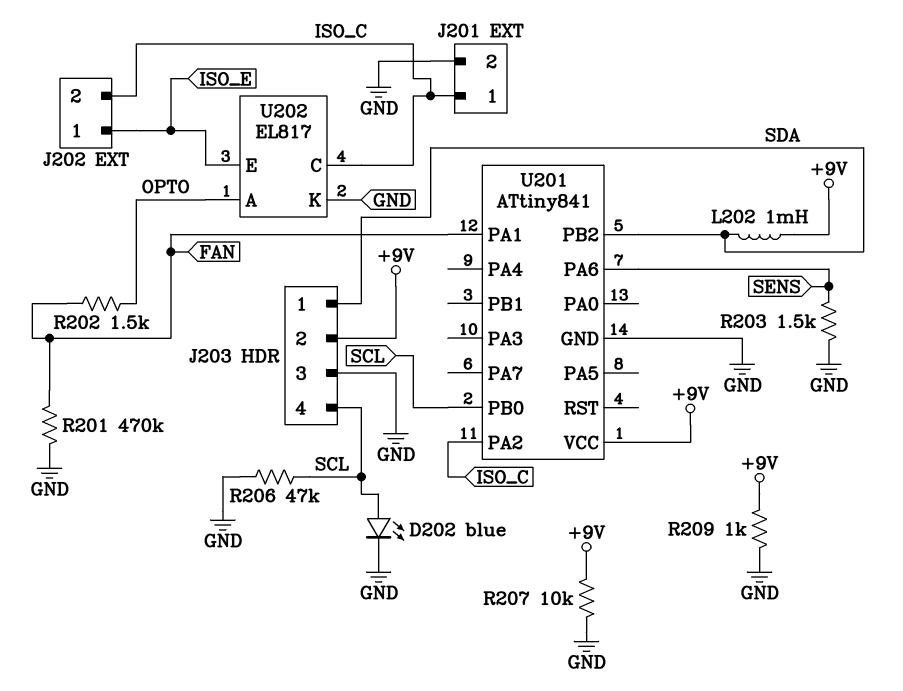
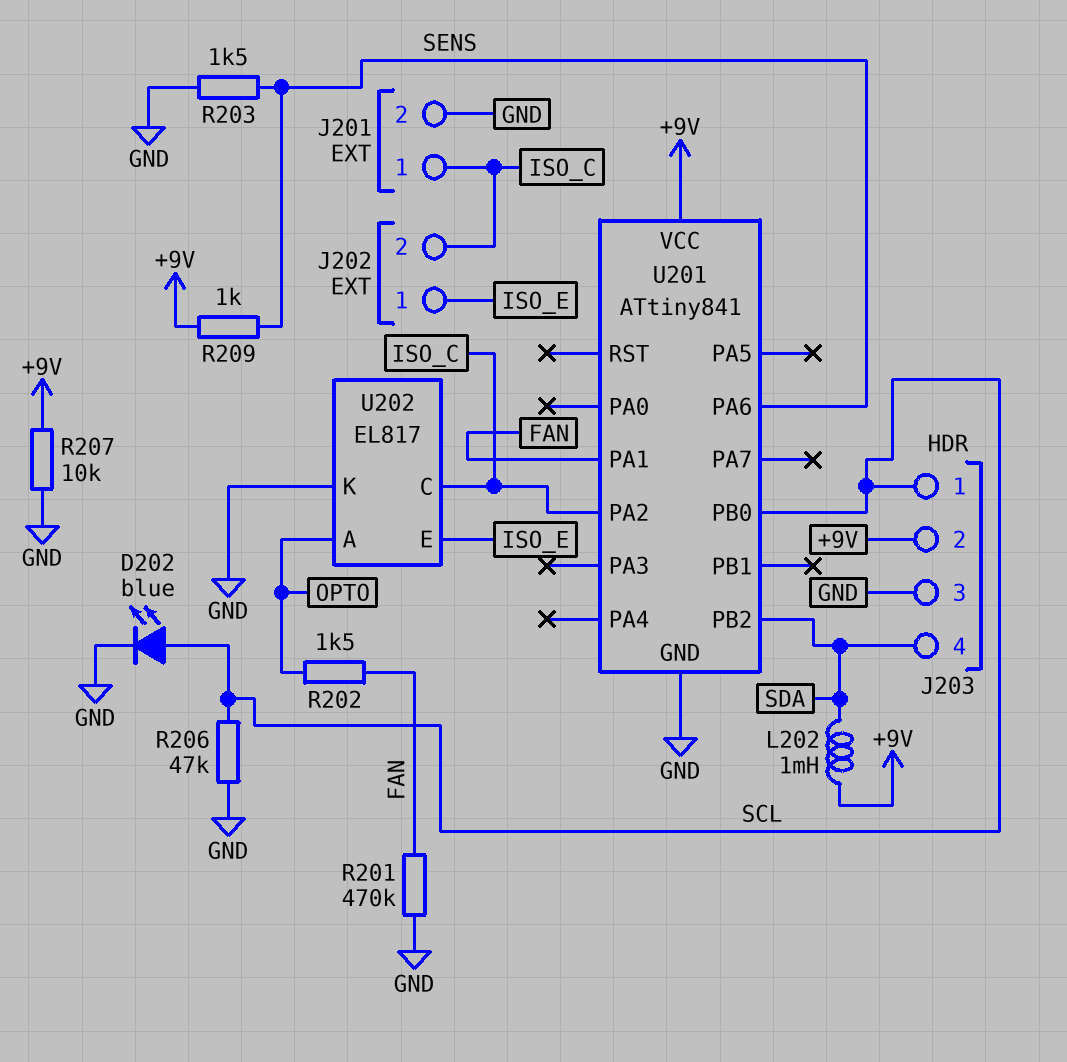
J203 pin 1: SDA -> SCL
J203 pin 4: SCL -> SDA
R209: 1k (+9V, GND) -> 1k (+9V, SENS)

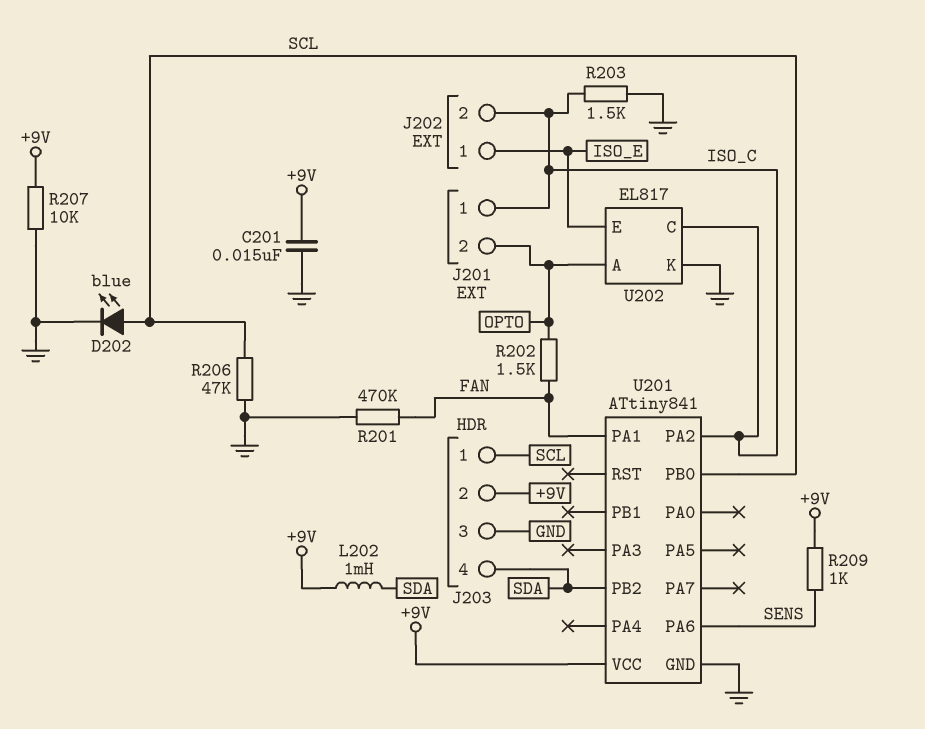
C201: none -> 15nF (+9V, GND)
J201 pin 2: GND -> OPTO
R203: 1.5k (GND, SENS) -> 1.5k (GND, ISO_C)

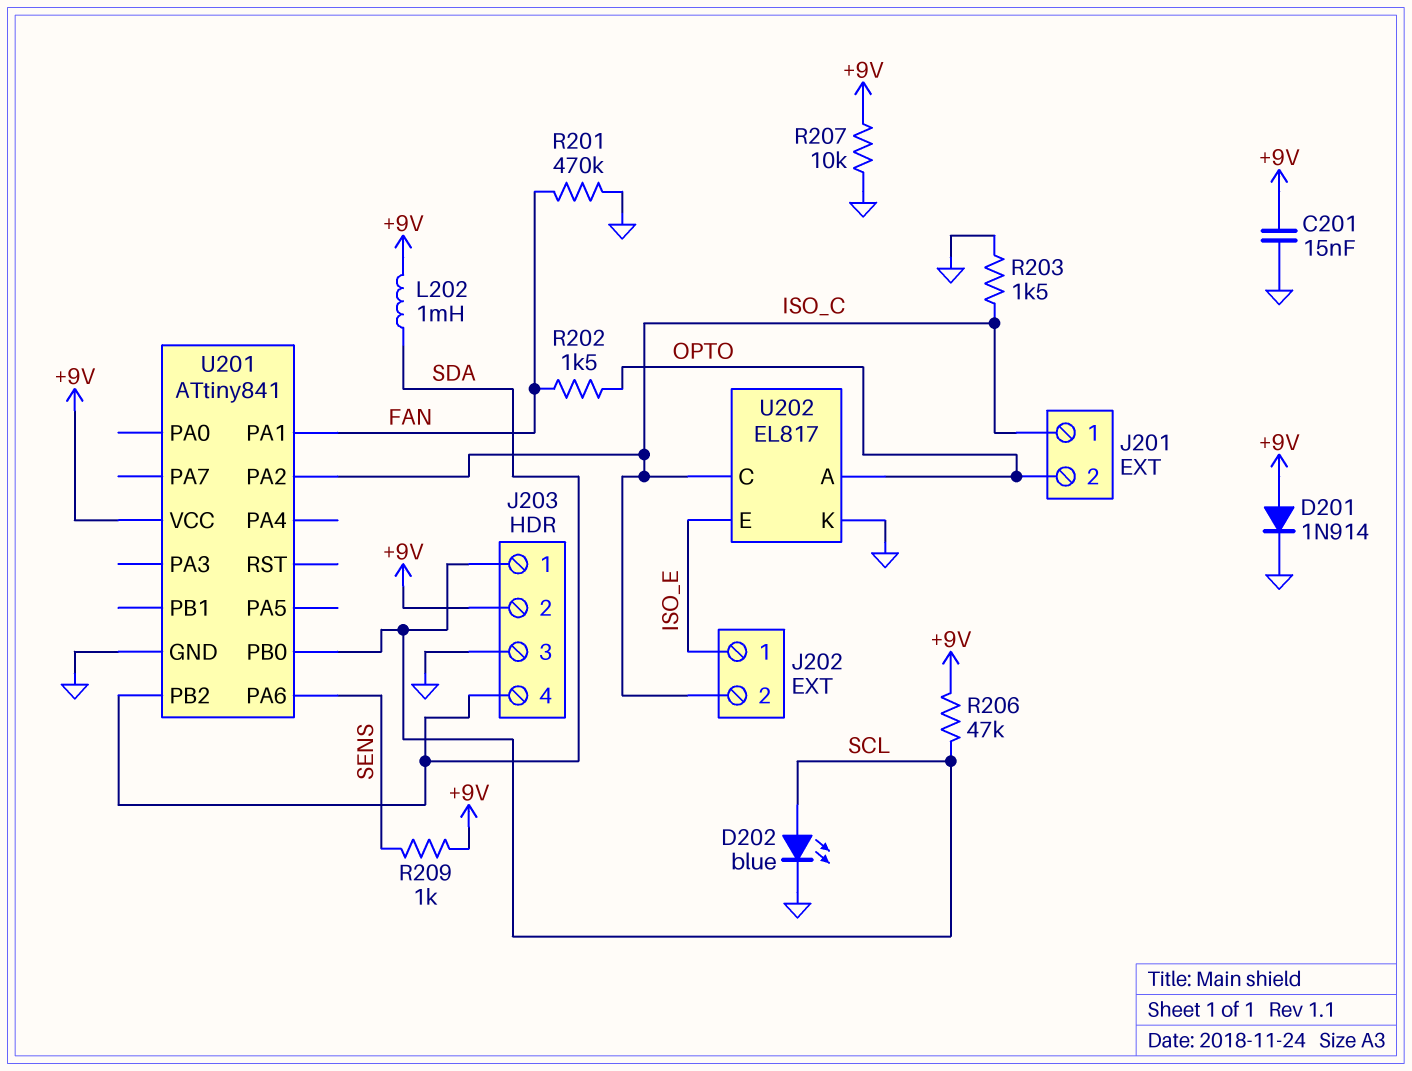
D201: none -> diode 1N914 (A +9V, K GND)
R206: 47k (GND, SCL) -> 47k (+9V, SCL)

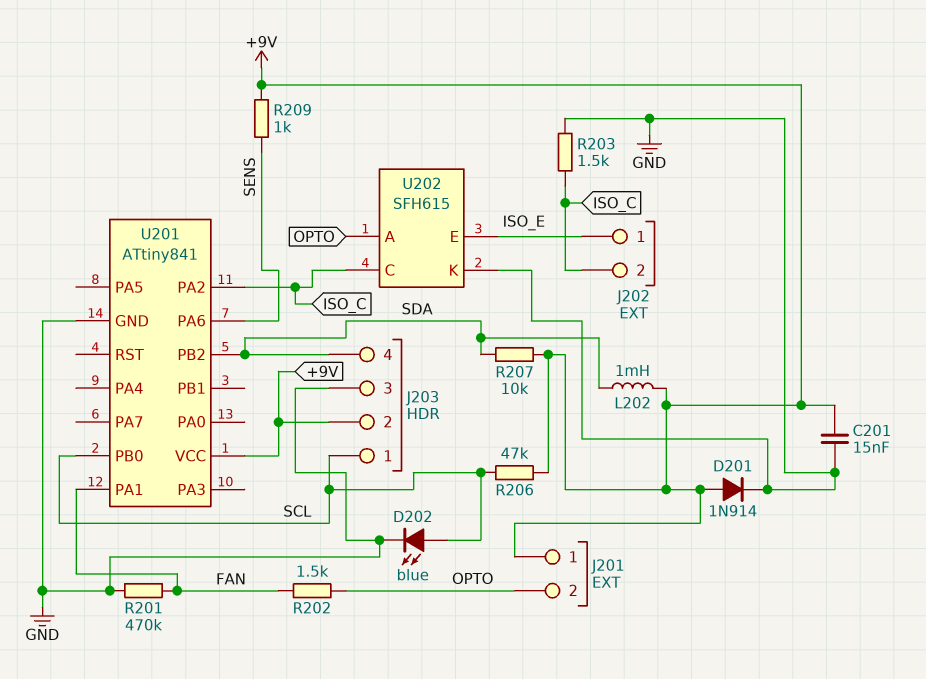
J201 pin 1: ISO_C -> +9V
R207: 10k (+9V, GND) -> 10k (+9V, SDA)
U202: EL817 -> SFH615

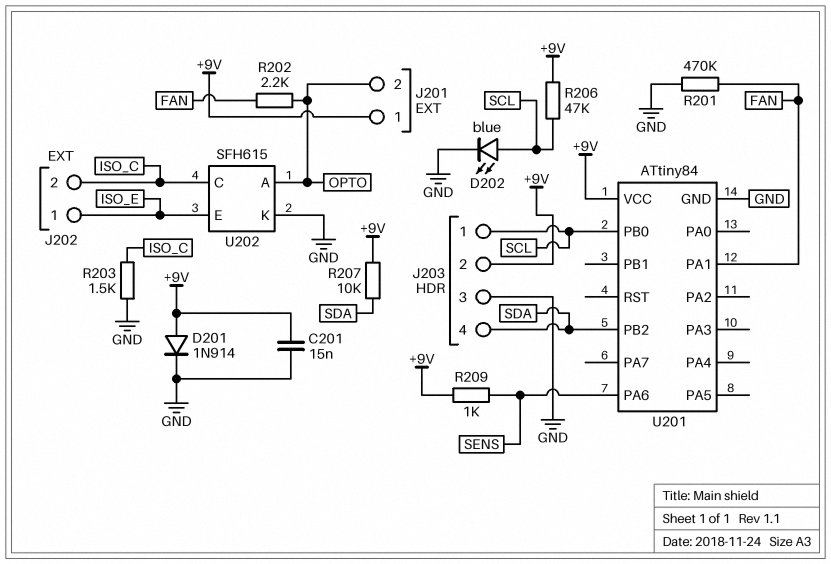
L202: 1mH (+9V, SDA) -> none
R202: 1.5k (FAN, OPTO) -> 2.2k (FAN, OPTO)
U201: ATtiny841 -> ATtiny84
U201 pin PA2: ISO_C -> none

